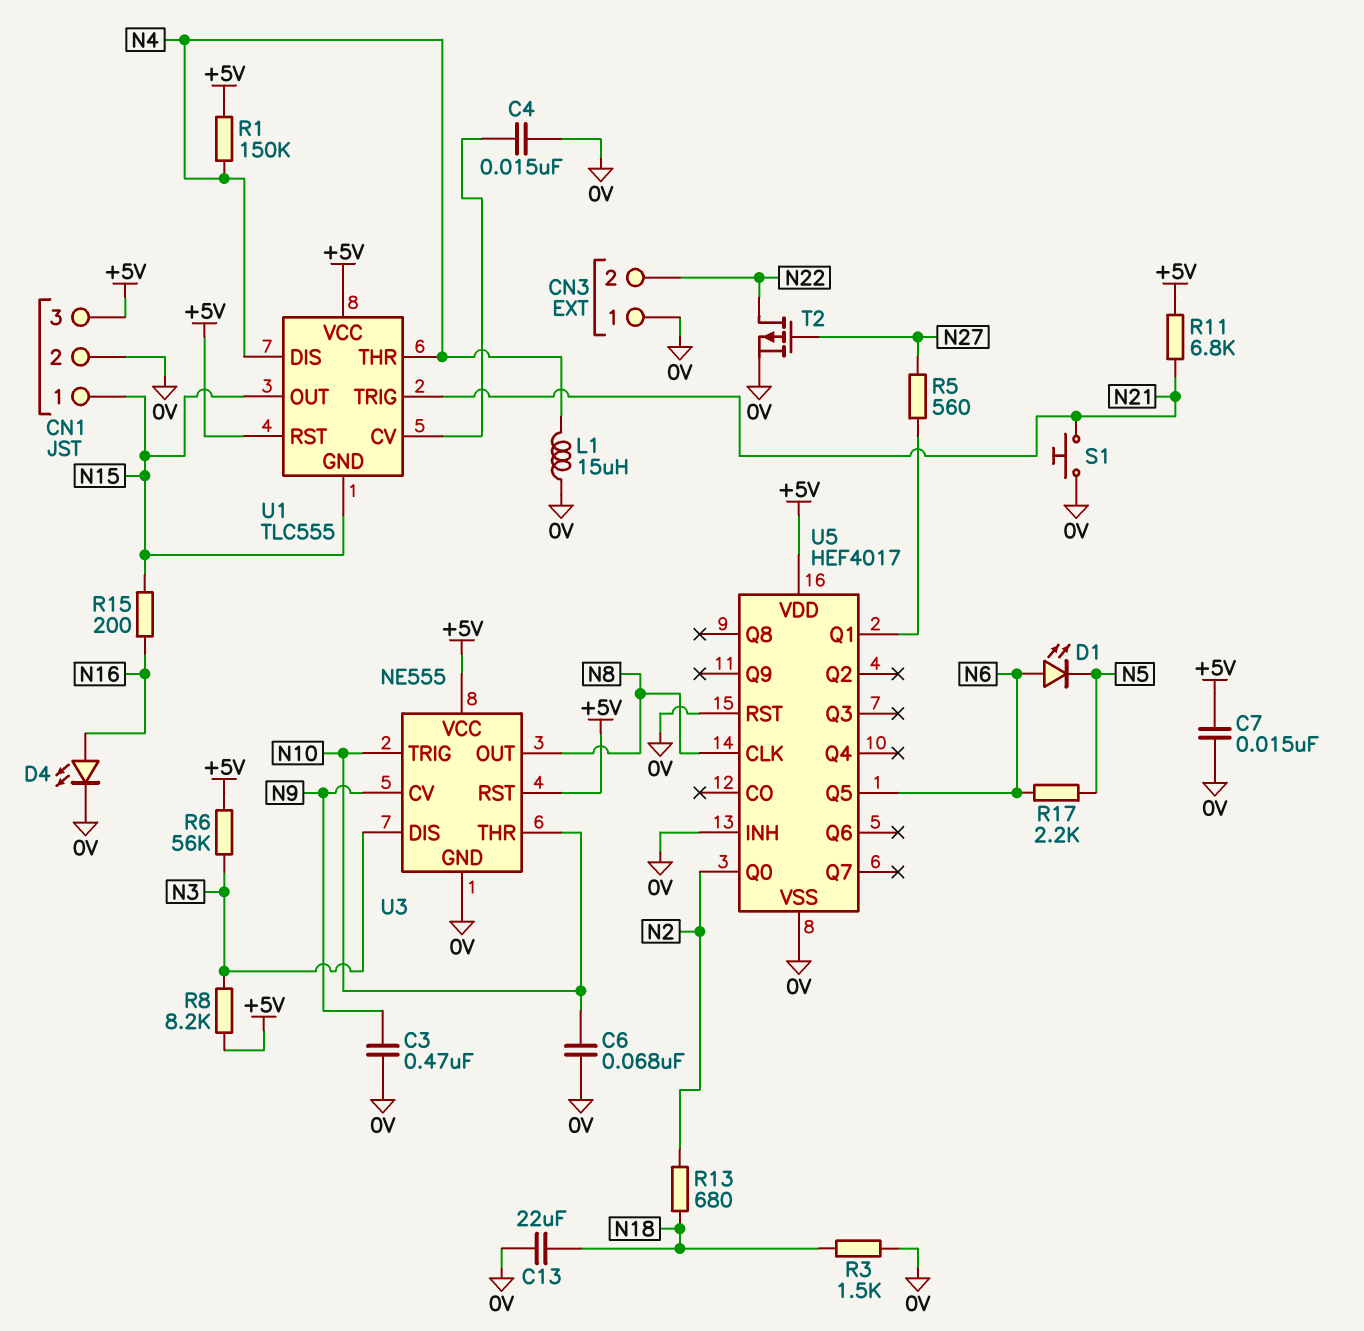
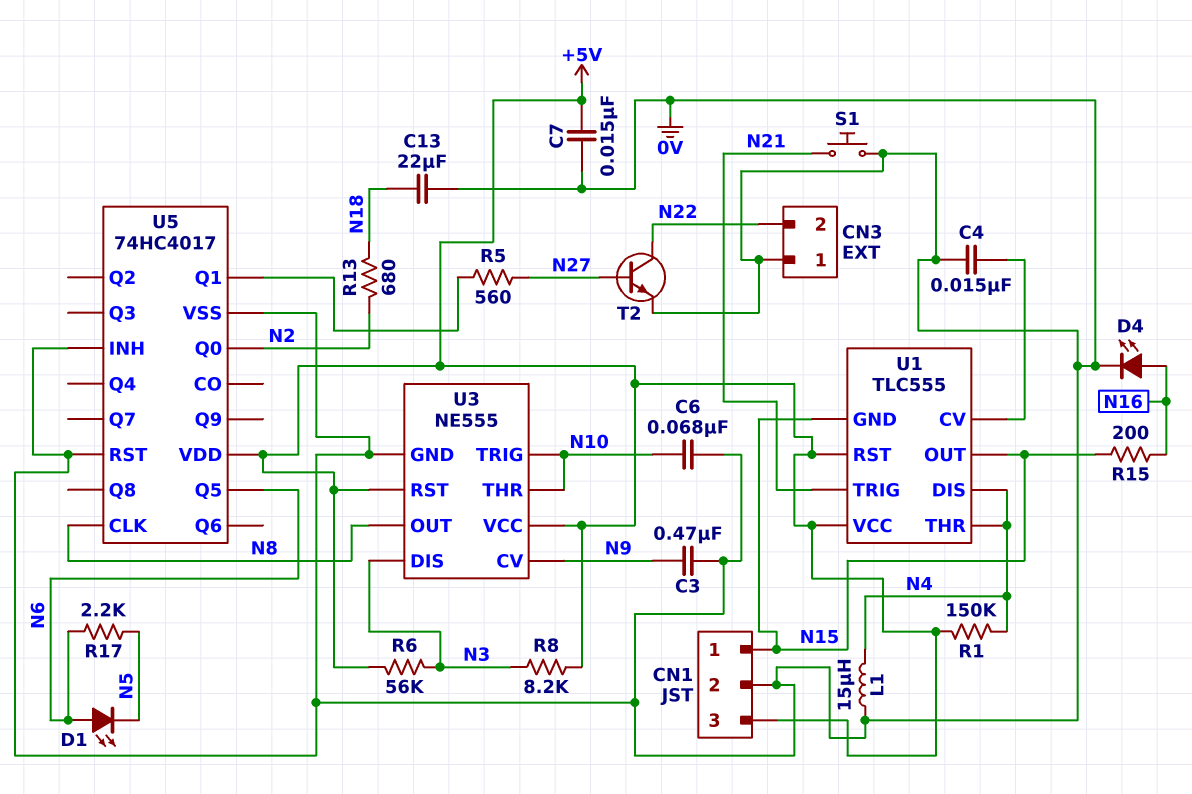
R3: 1.5k (0V, N18) -> none
R11: 6.8k (+5V, N21) -> none
T2: PMOS (G N27, D N22, S 0V) -> NPN (B N27, C N22, E 0V)
U5: HEF4017 -> 74HC4017

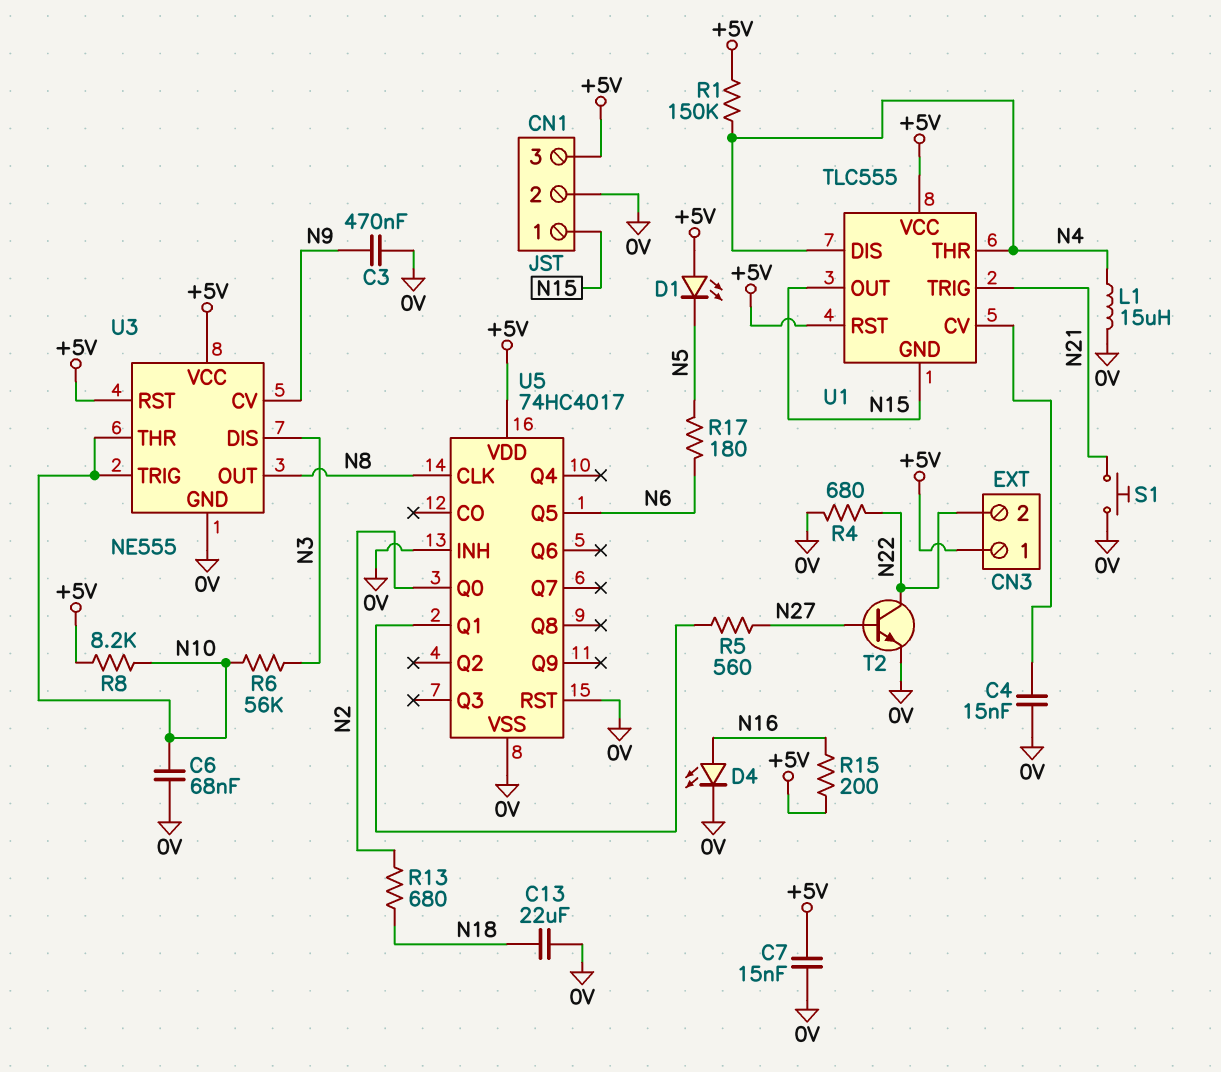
CN3 pin 1: 0V -> +5V
D1: LED (A N6, K N5) -> LED (A +5V, K N5)
R4: none -> 680 (0V, N22)
R6: 56k (+5V, N3) -> 56k (N3, N10)
R8: 8.2k (+5V, N3) -> 8.2k (+5V, N10)
R15: 200 (N15, N16) -> 200 (+5V, N16)
R17: 2.2k (N5, N6) -> 180 (N5, N6)

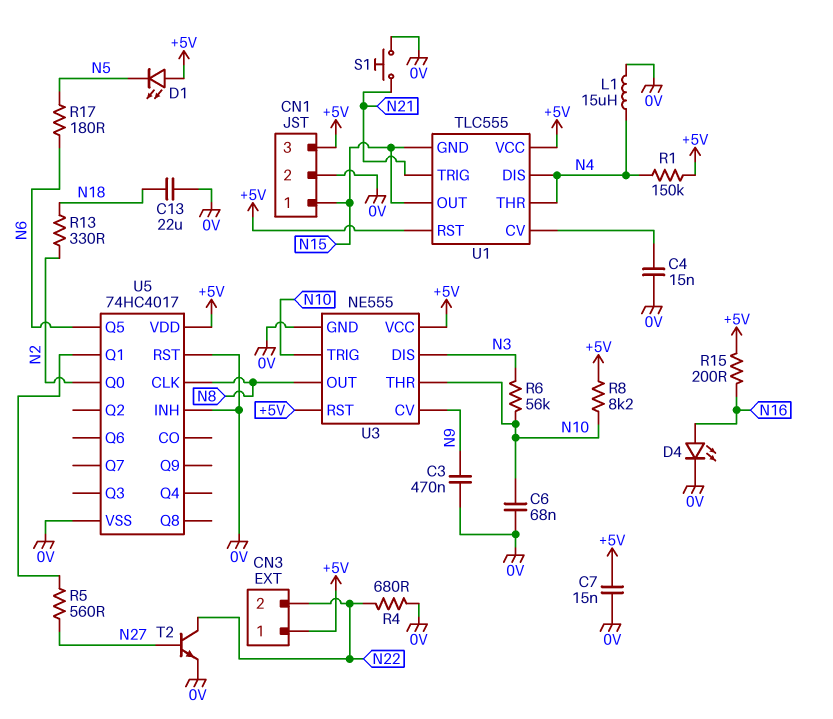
R13: 680 (N2, N18) -> 330 (N2, N18)

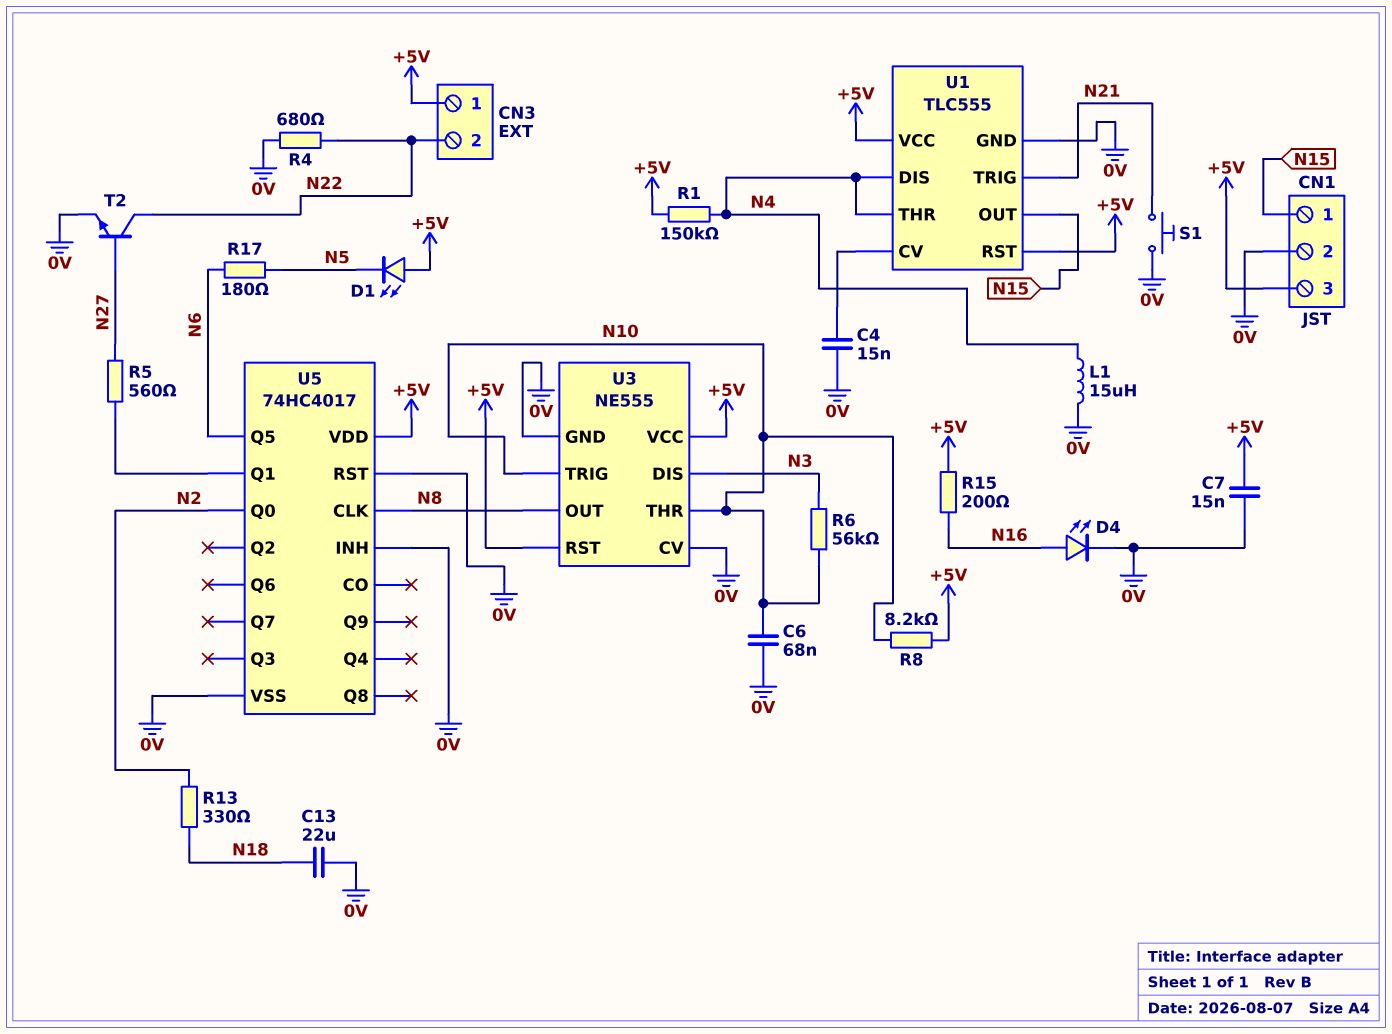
C3: 470nF (0V, N9) -> none
U1 pin GND: N15 -> 0V
U3 pin CV: N9 -> 0V

